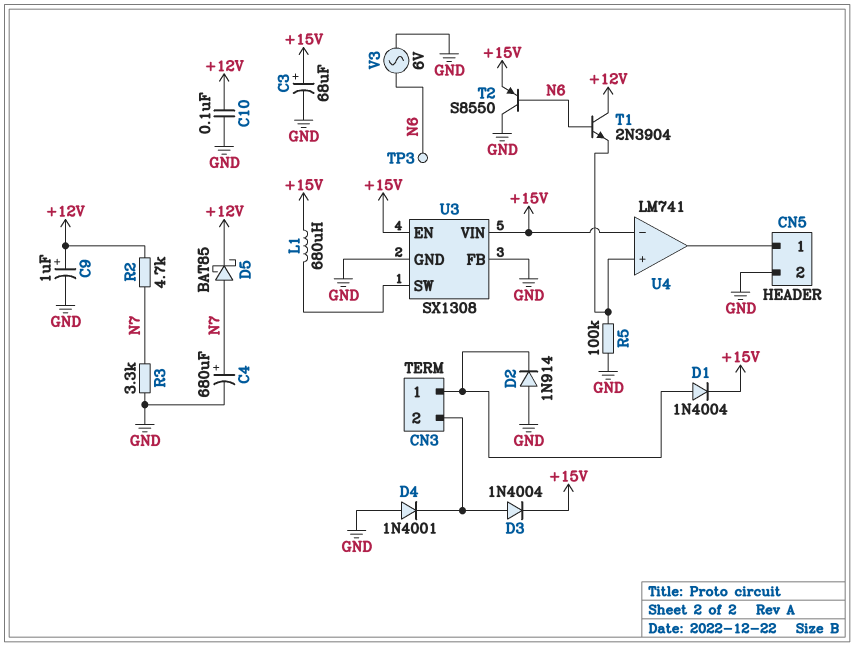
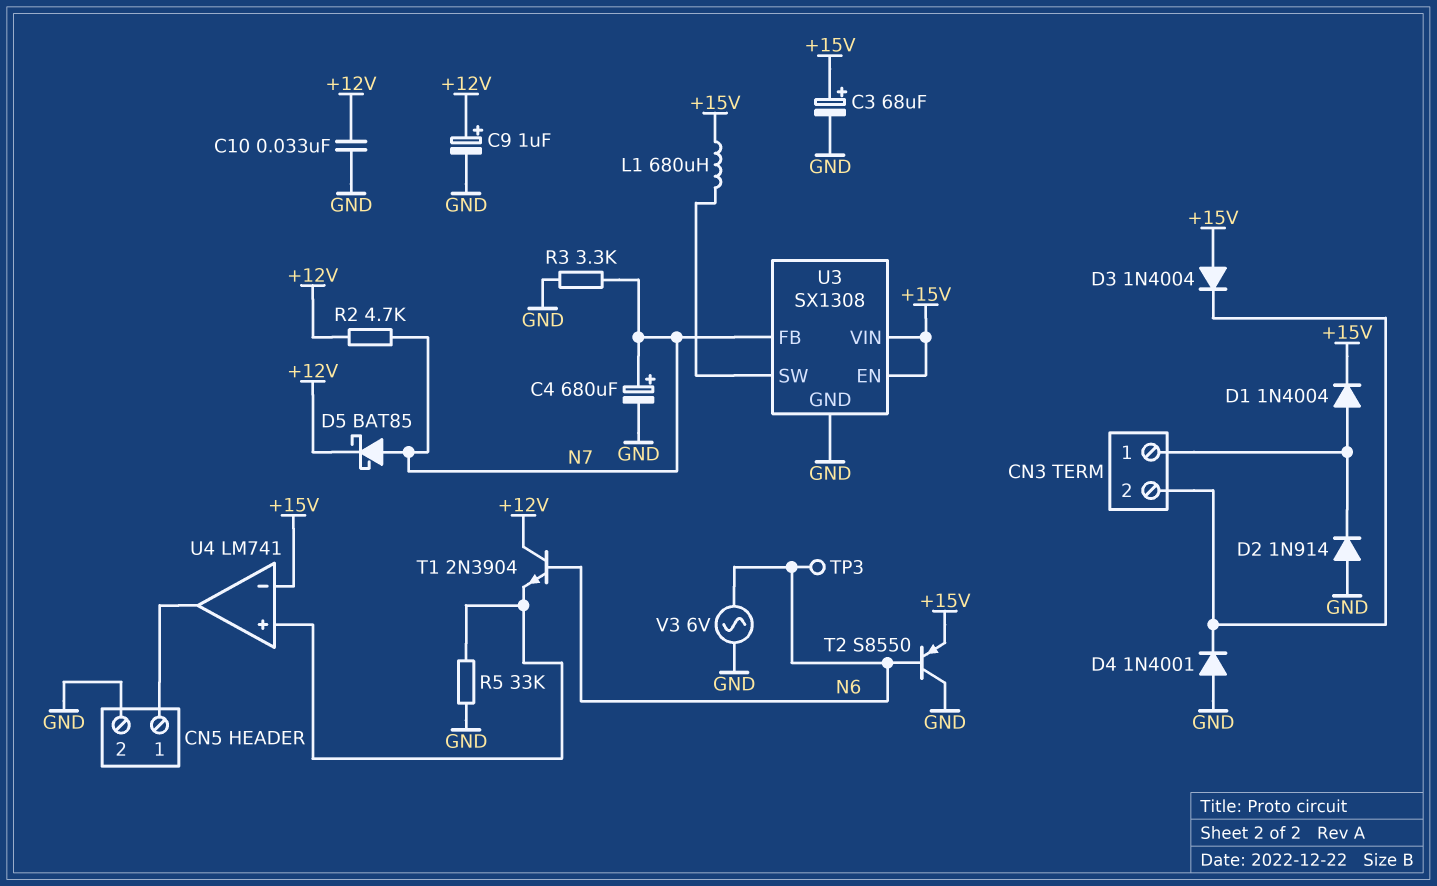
C10: 100nF (+12V, GND) -> 33nF (+12V, GND)
D3: diode 1N4004 (A CN3/2, K +15V) -> diode 1N4004 (A +15V, K CN3/2)
R5: 100k (GND, U4/in+) -> 33k (GND, U4/in+)
U3 pin FB: GND -> N7

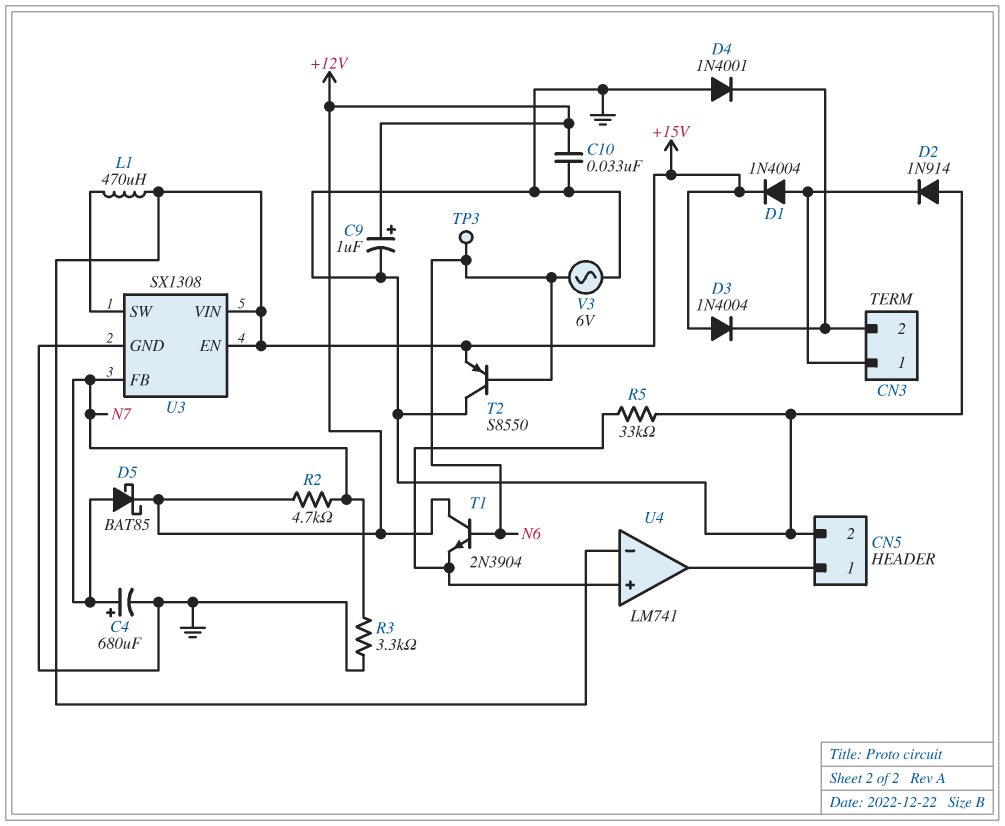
C3: 68uF (plus +15V, minus GND) -> none
L1: 680uH (+15V, U3/SW) -> 470uH (+15V, U3/SW)

